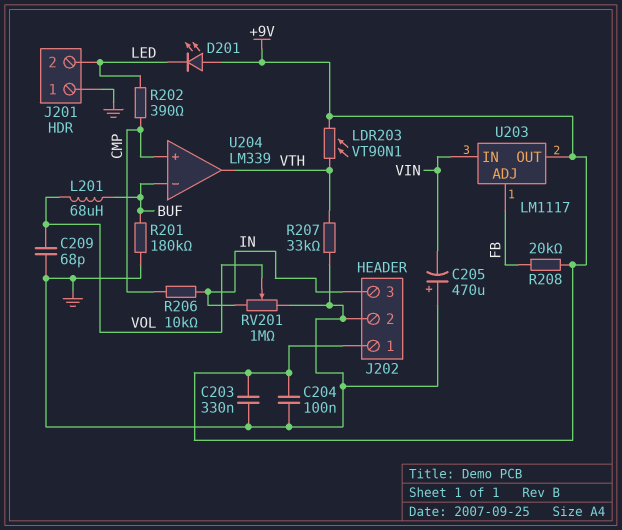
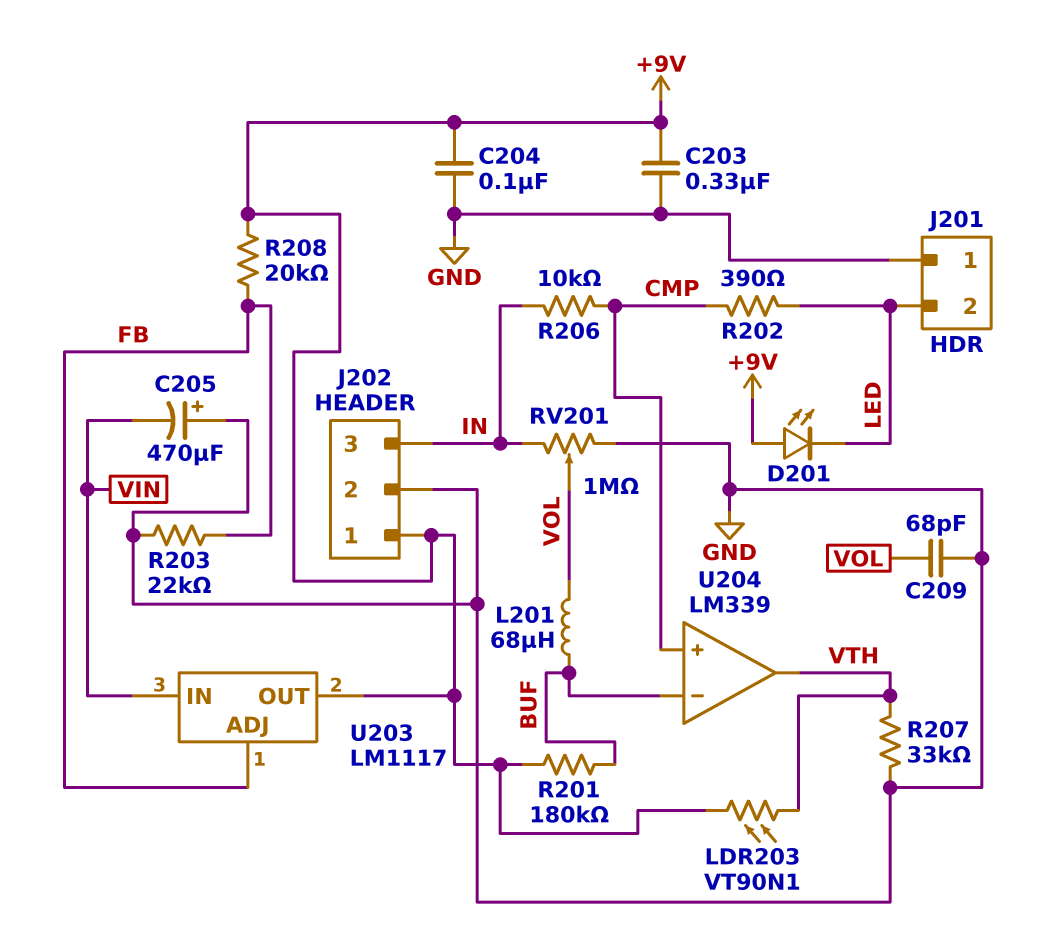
R201: 180k (BUF, GND) -> 180k (+9V, BUF)
R203: none -> 22k (FB, GND)

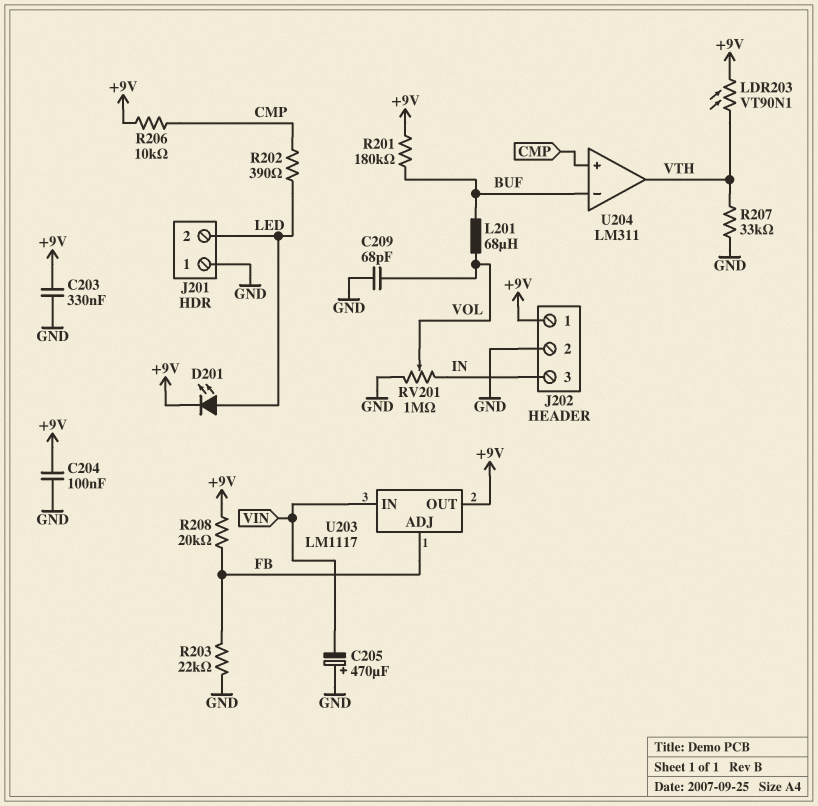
D201: LED (A +9V, K LED) -> LED (A LED, K +9V)
R206: 10k (CMP, IN) -> 10k (+9V, CMP)
U204: LM339 -> LM311

